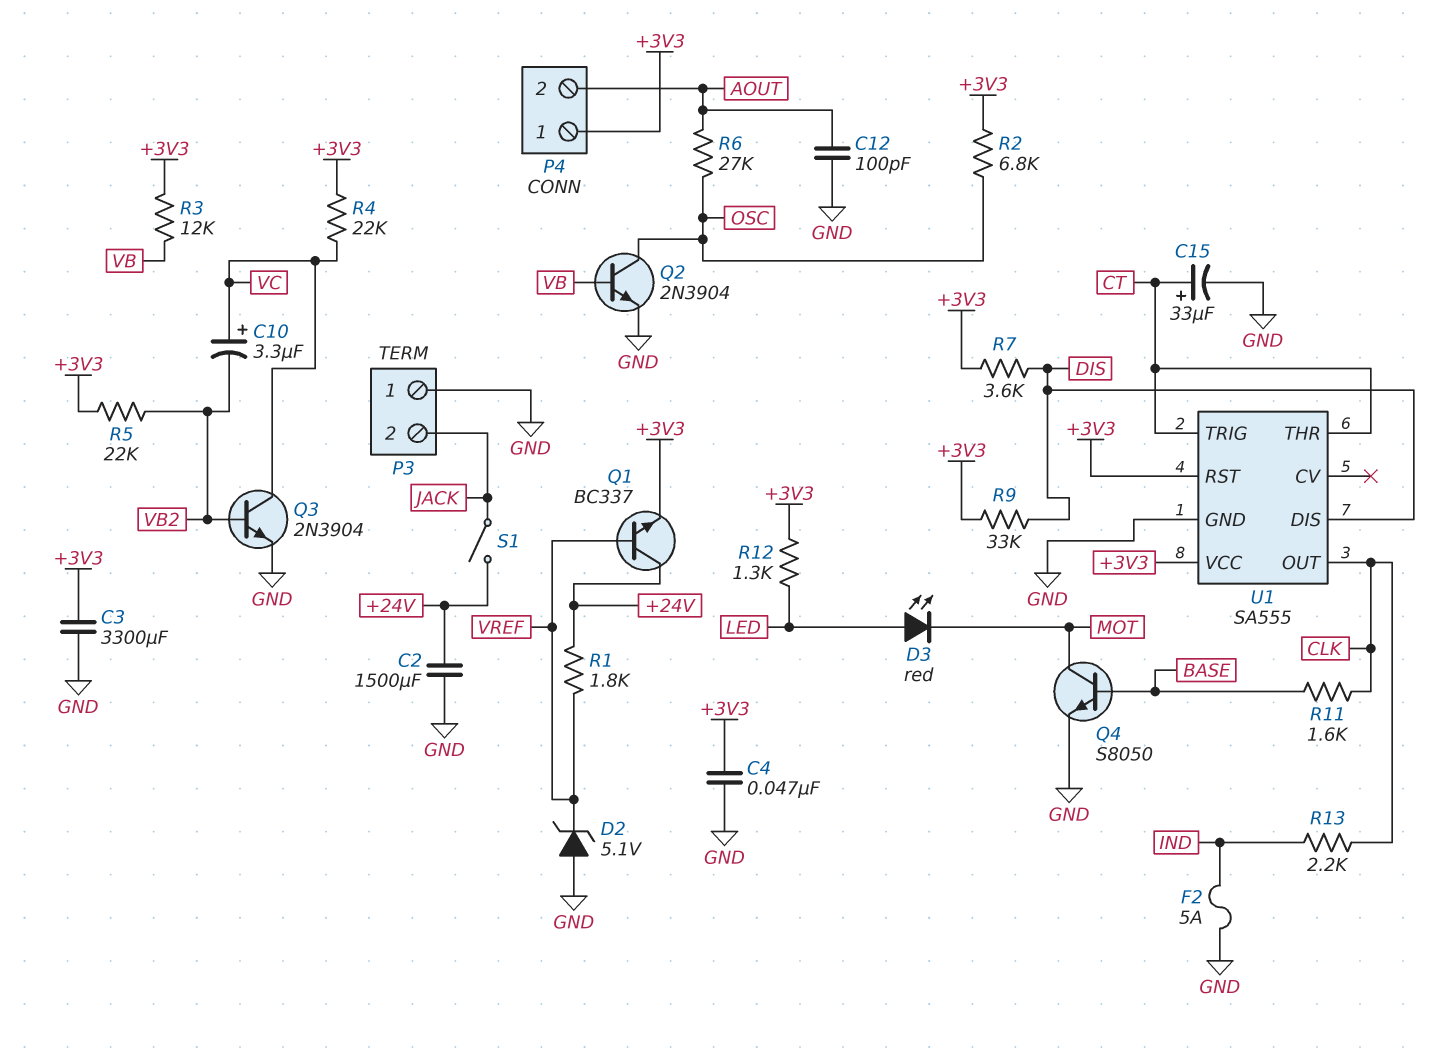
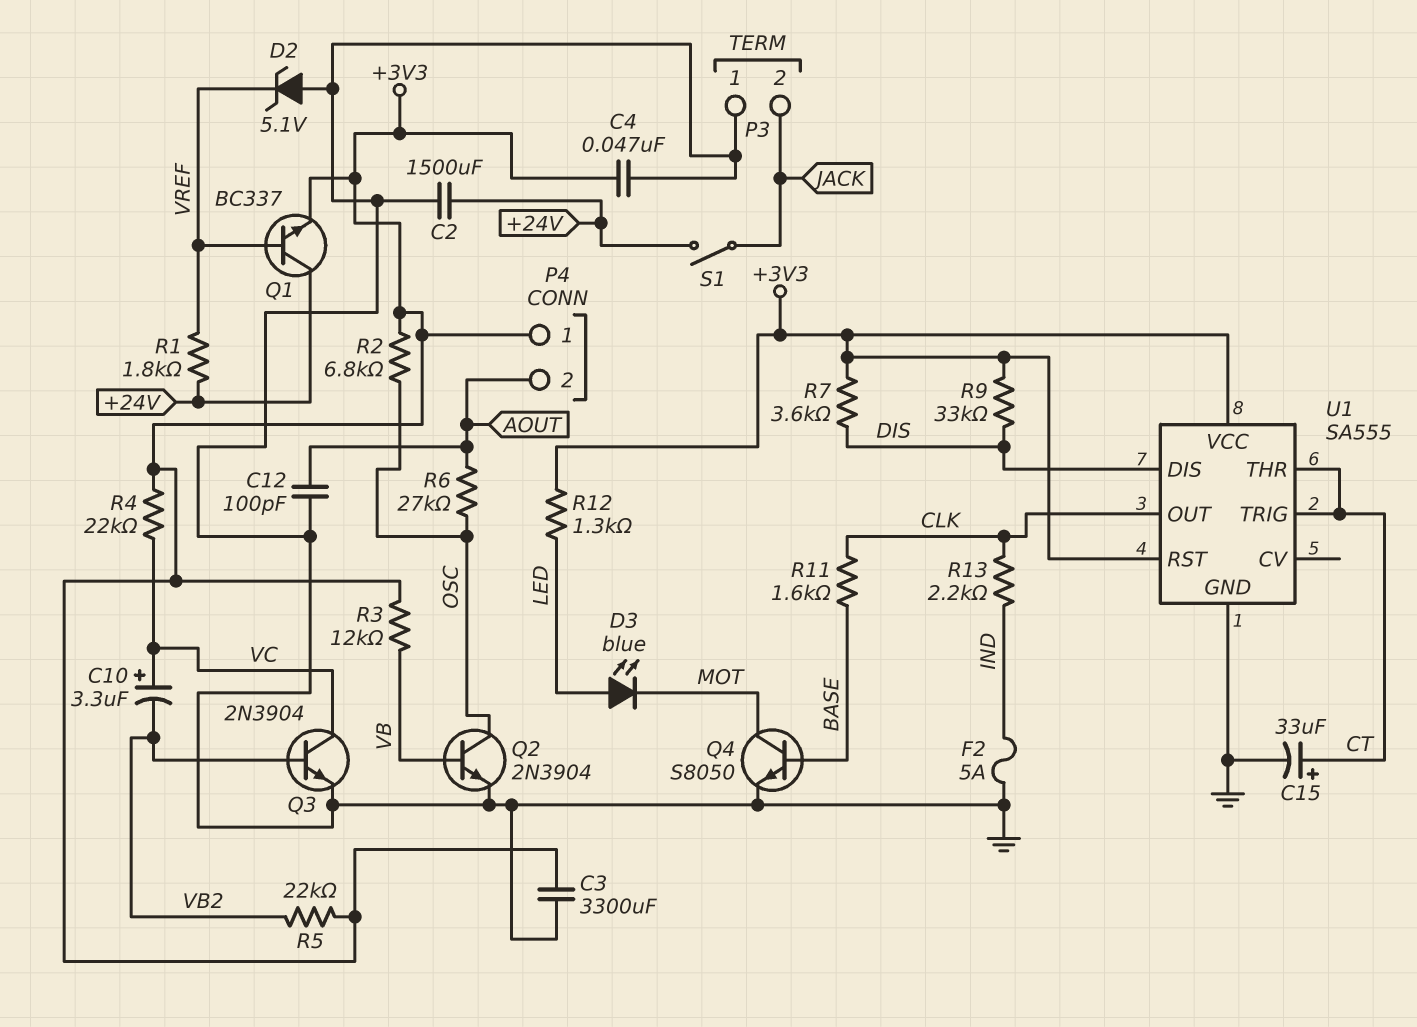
D3: LED red (A LED, K MOT) -> LED blue (A LED, K MOT)

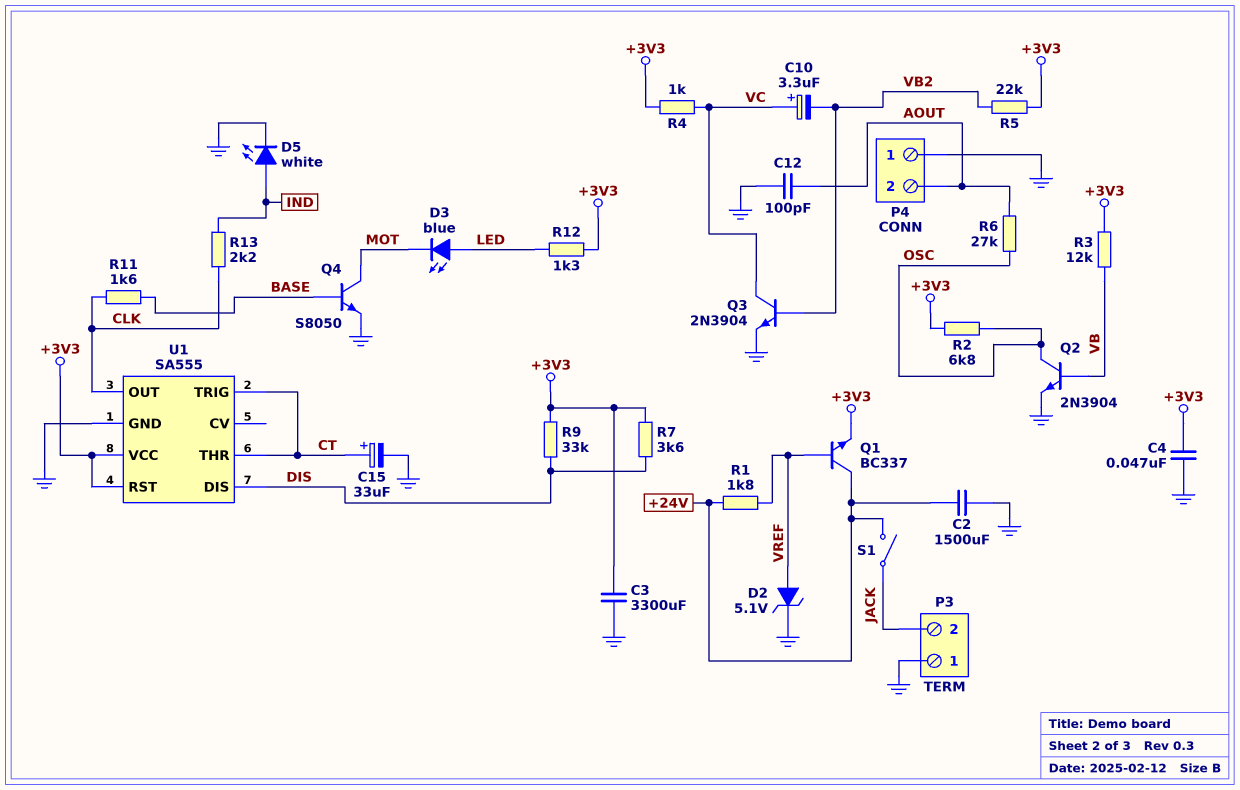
D2: zener 5.1V (A GND, K VREF) -> zener 5.1V (A VREF, K GND)
D5: none -> LED white (A IND, K GND)
F2: 5A (GND, IND) -> none
P4 pin 1: +3V3 -> GND
R4: 22k (+3V3, VC) -> 1k (+3V3, VC)

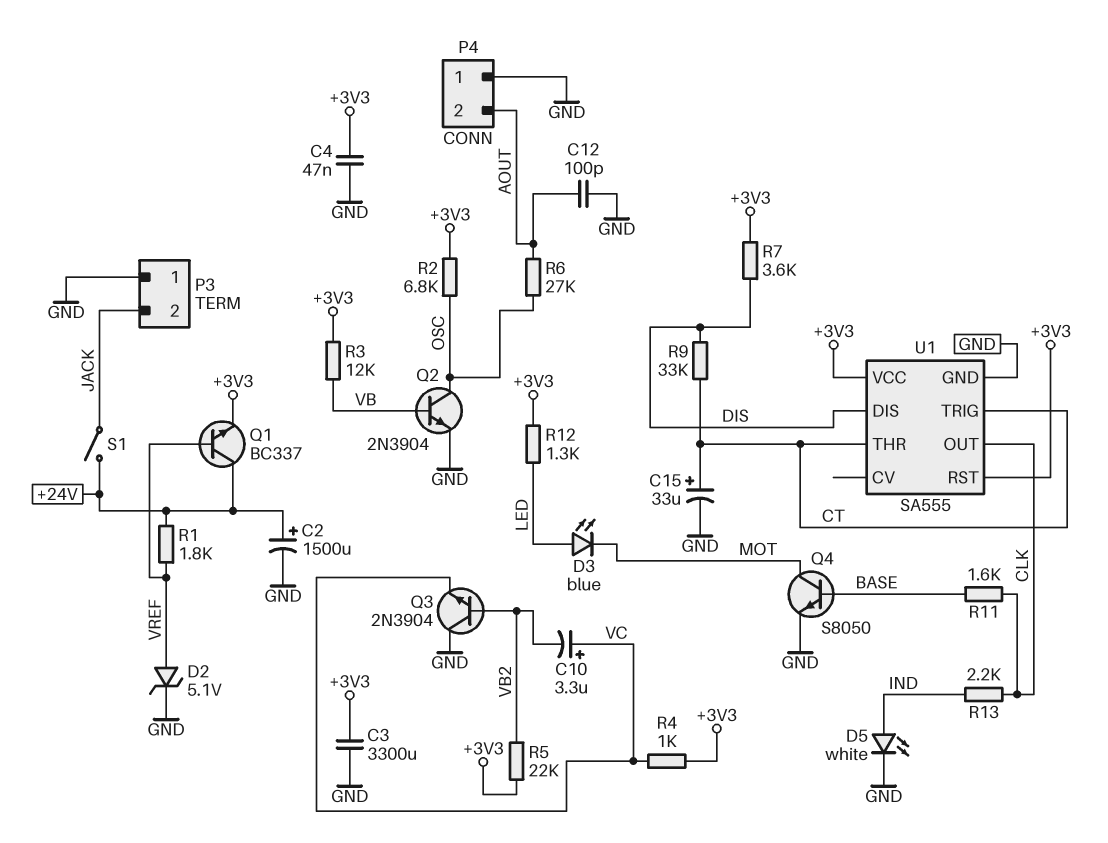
C2: 1500uF (+24V, GND) -> 1500uF (plus +24V, minus GND)
Q3: NPN 2N3904 (B VB2, C VC, E GND) -> NPN 2N3904 (B VB2, C GND, E VC)
R9: 33k (+3V3, DIS) -> 33k (CT, DIS)

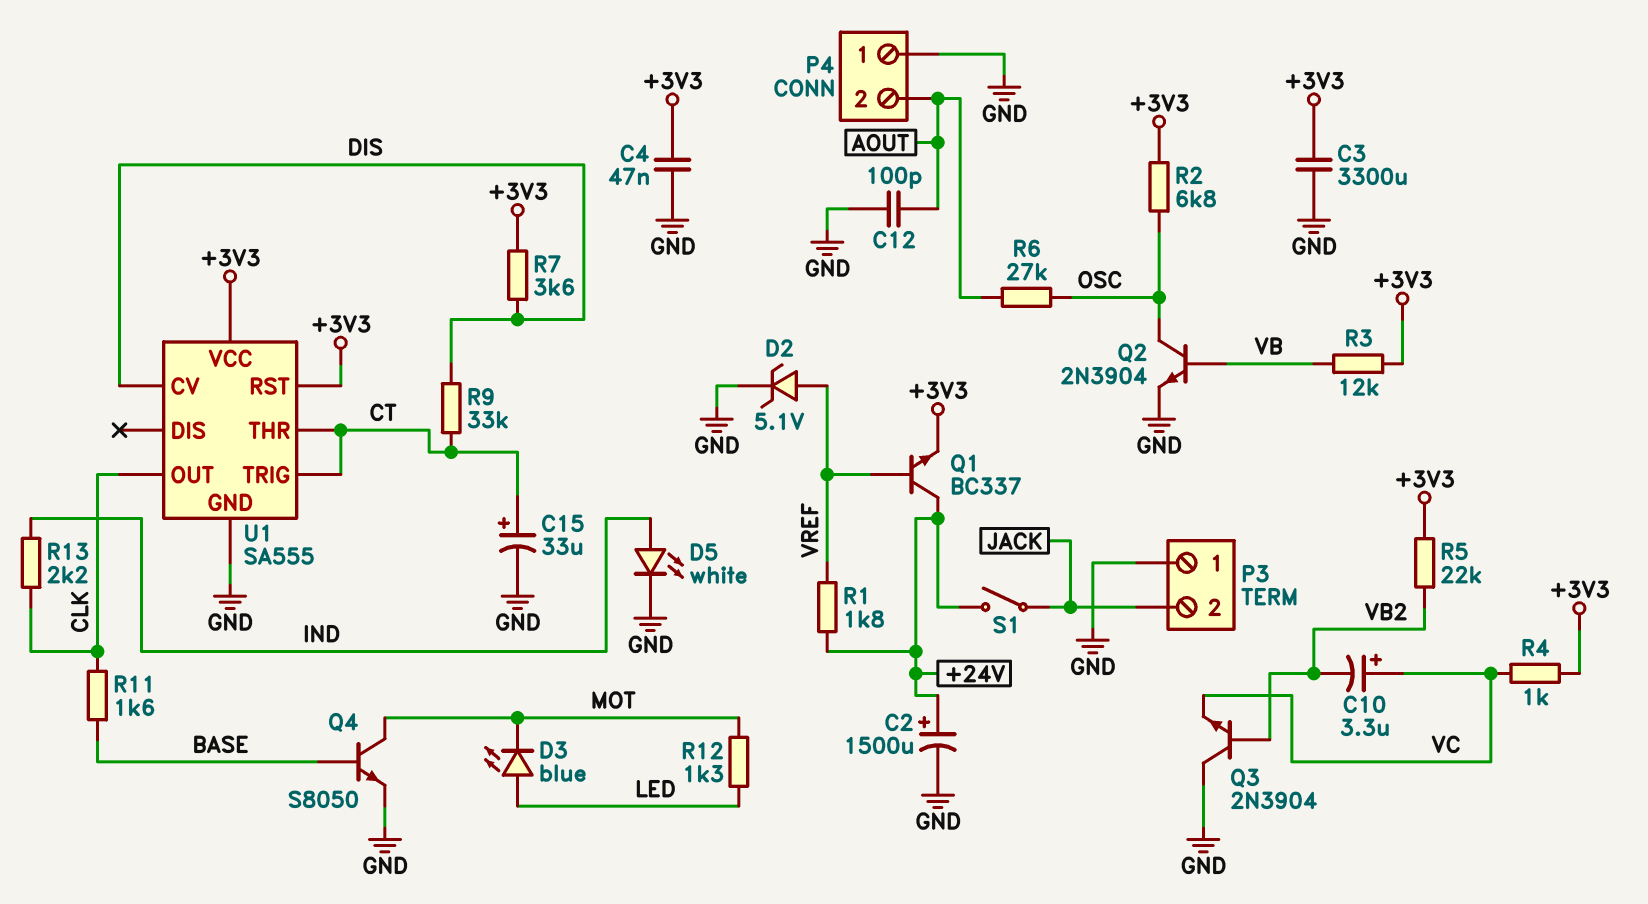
R12: 1.3k (+3V3, LED) -> 1.3k (LED, MOT)
U1 pin CV: none -> DIS
U1 pin DIS: DIS -> none

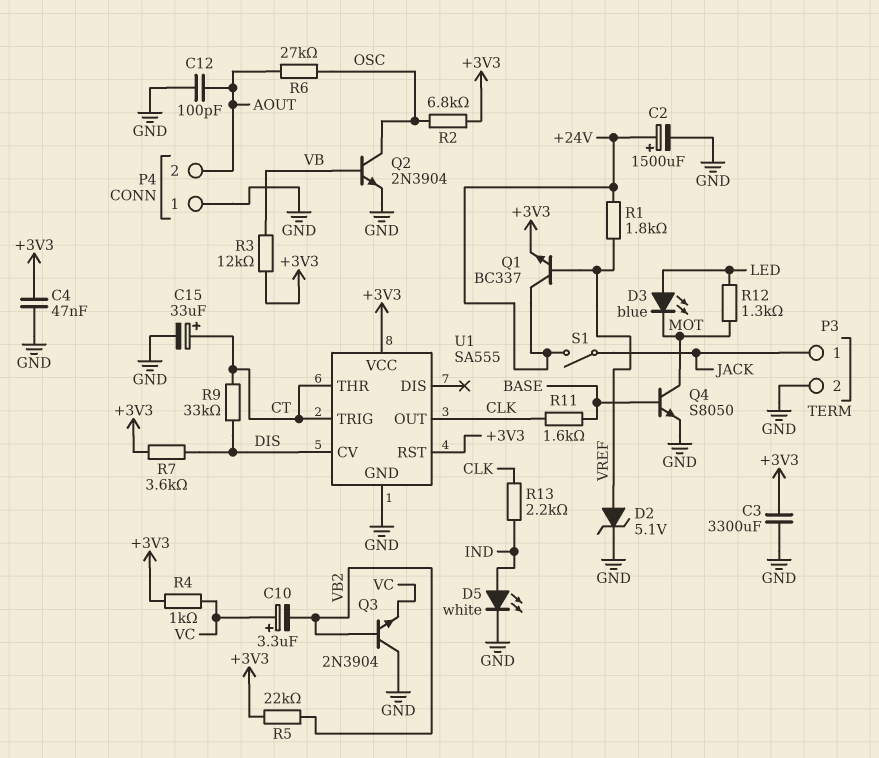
P3 pin 1: GND -> JACK
P3 pin 2: JACK -> GND

